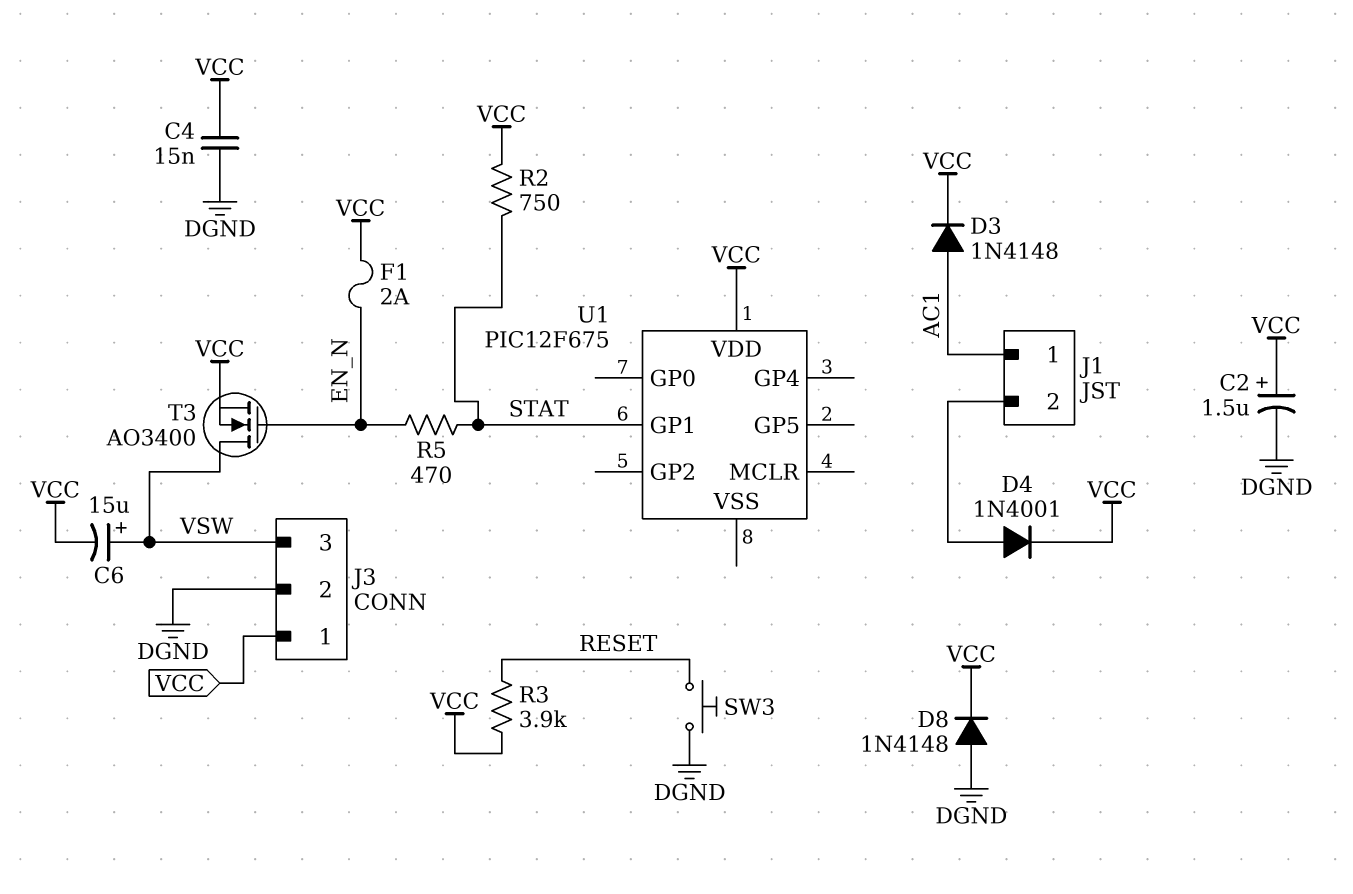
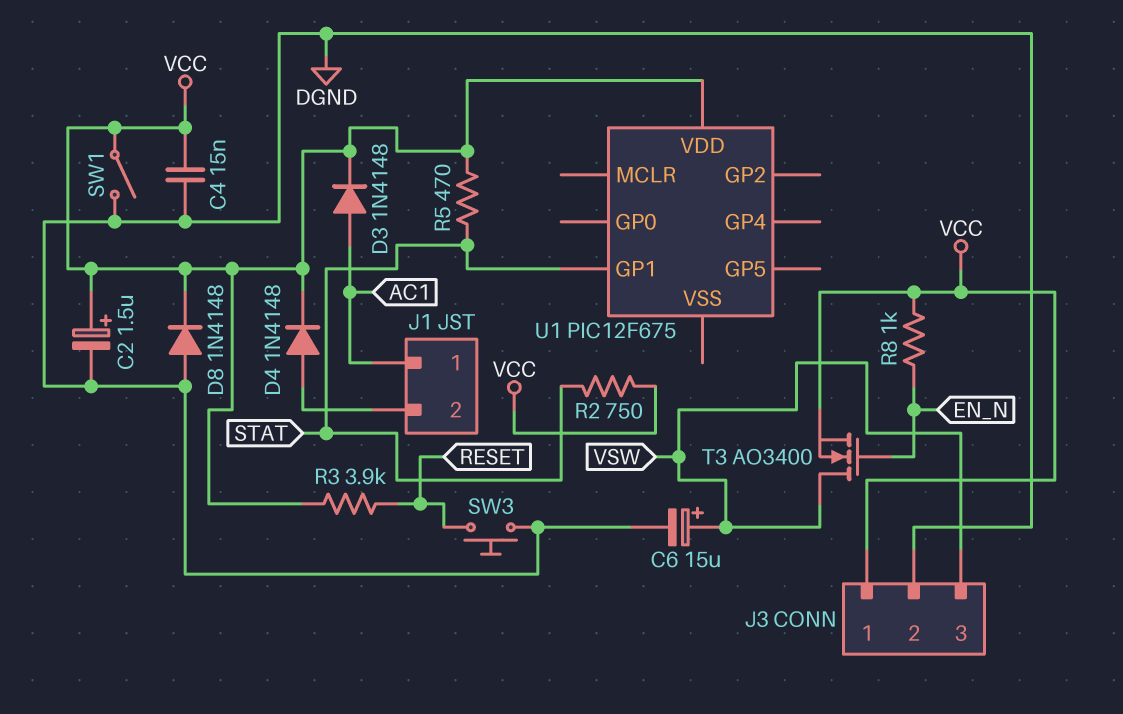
C6: 15uF (plus VSW, minus VCC) -> 15uF (plus VSW, minus DGND)
D4: diode 1N4001 (A J1/2, K VCC) -> diode 1N4148 (A J1/2, K VCC)
F1: 2A (EN_N, VCC) -> none
R5: 470 (EN_N, STAT) -> 470 (STAT, VCC)
R8: none -> 1k (EN_N, VCC)
SW1: none -> switch (DGND, VCC)

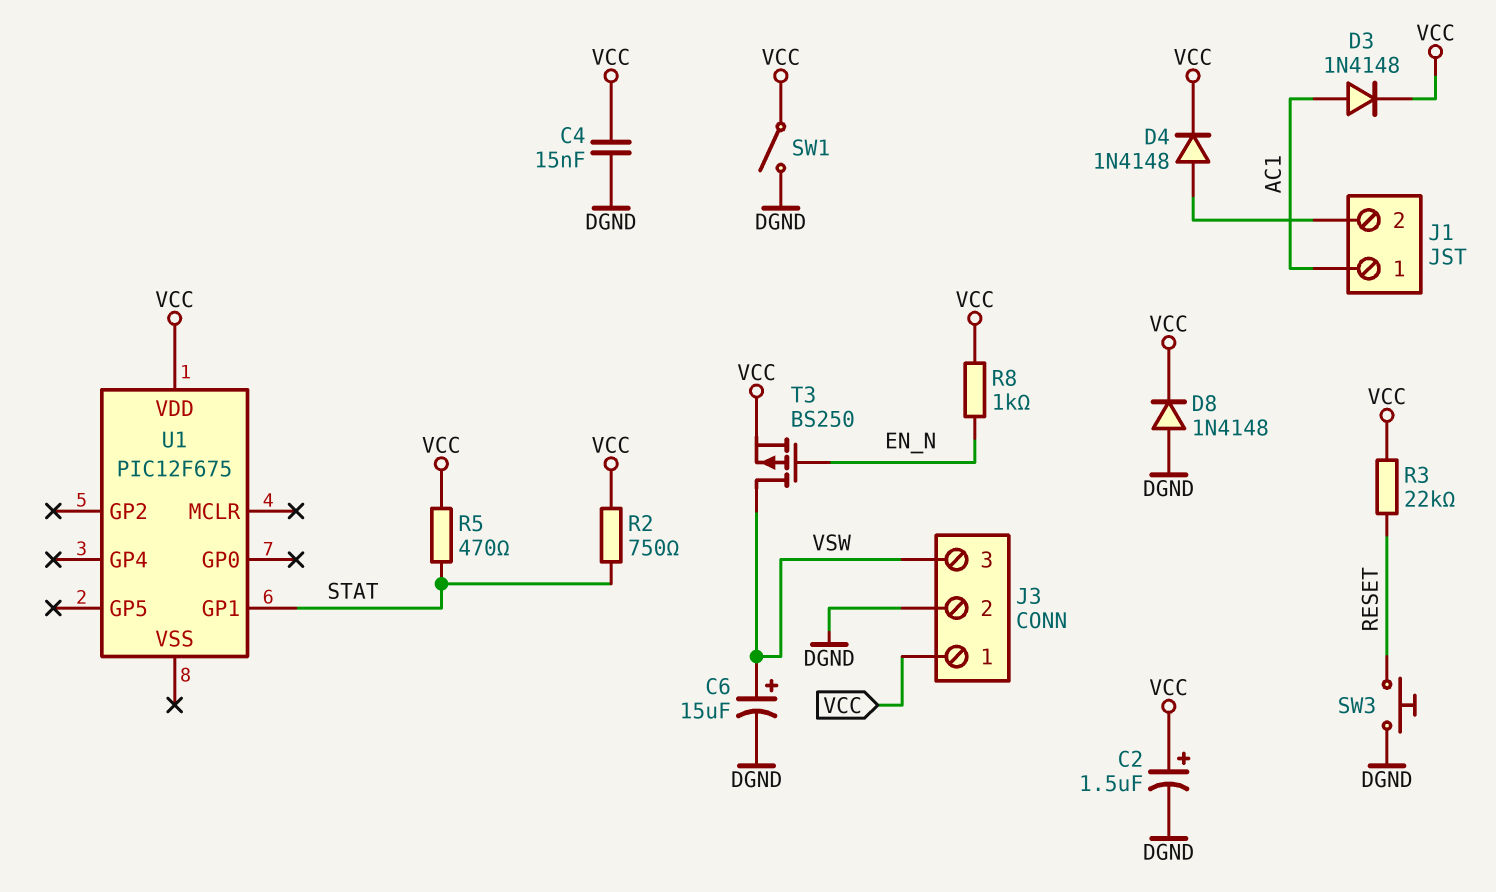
R3: 3.9k (RESET, VCC) -> 22k (RESET, VCC)
T3: NMOS AO3400 (G EN_N, D VSW, S VCC) -> PMOS BS250 (G EN_N, D VSW, S VCC)

